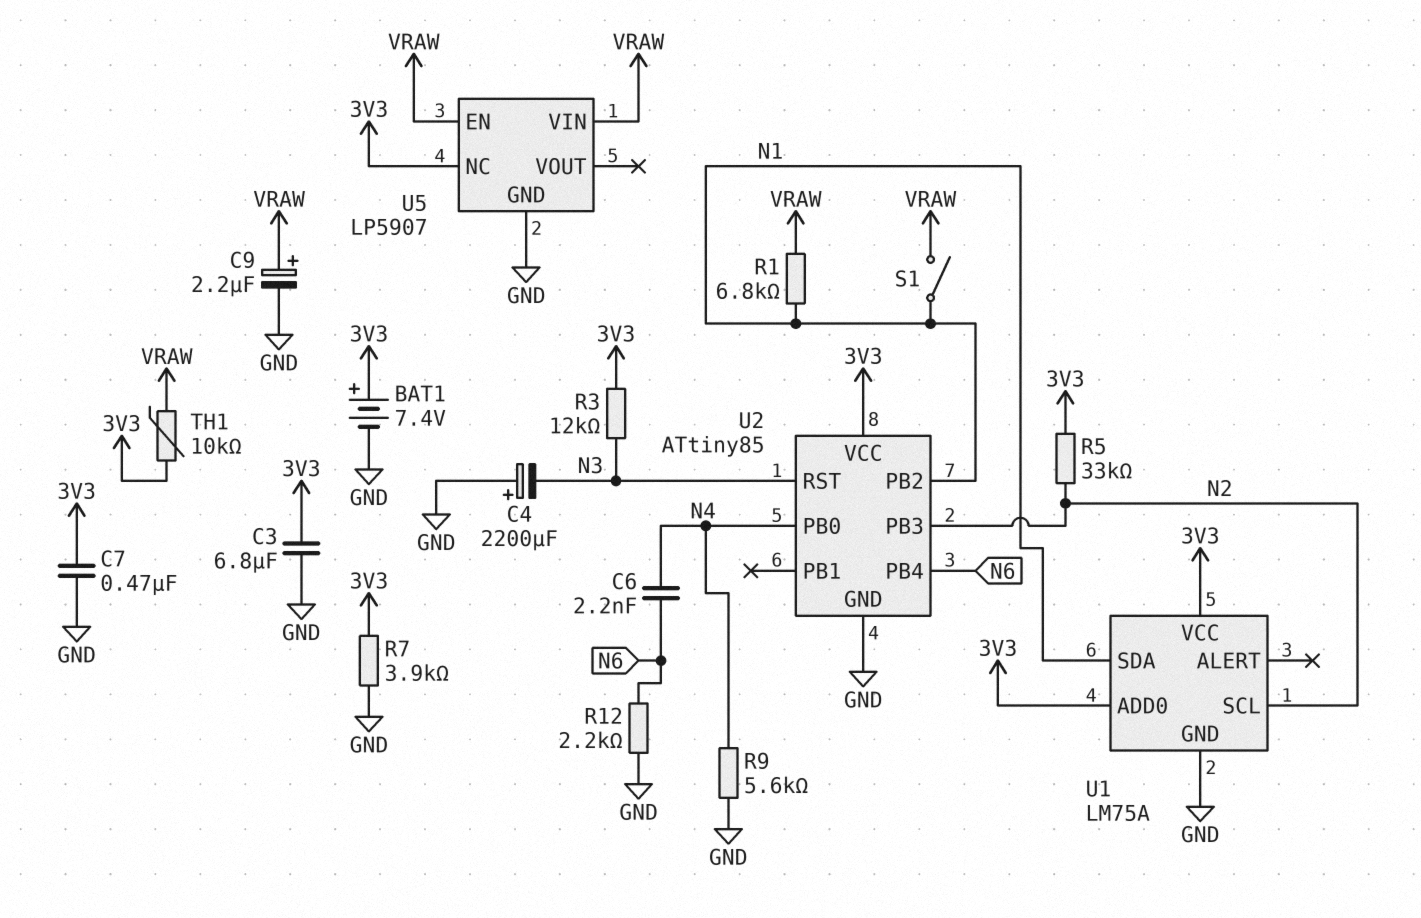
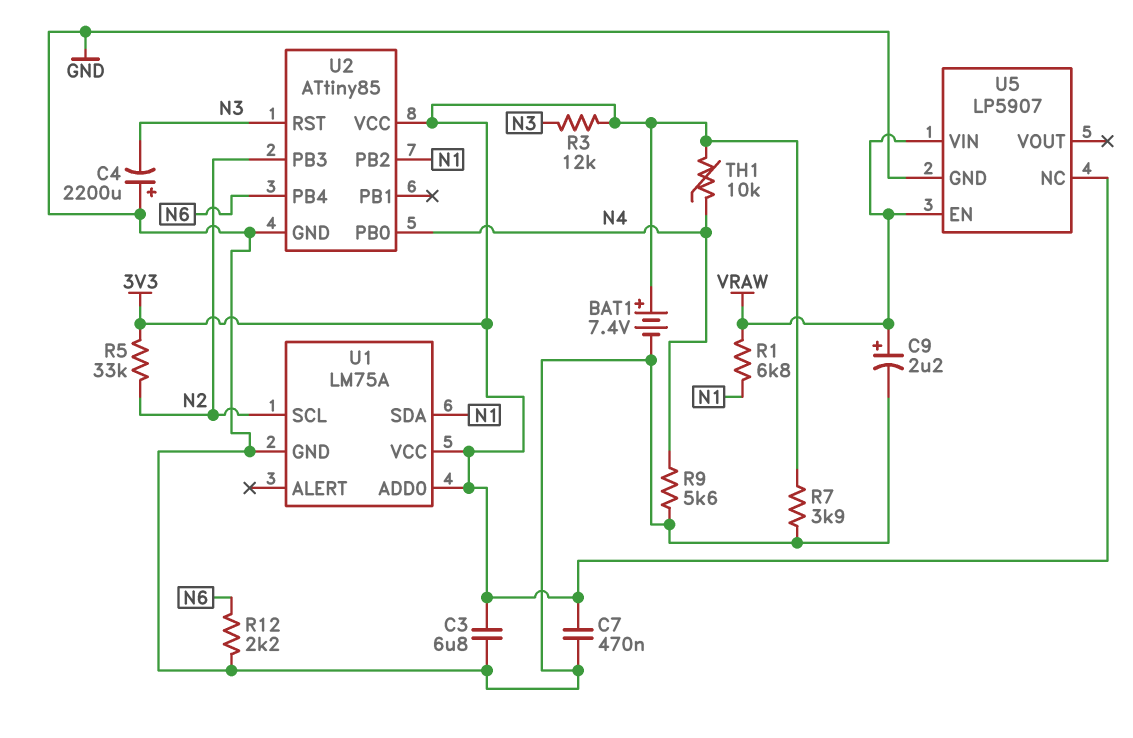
C6: 2.2nF (N4, N6) -> none
S1: switch (N1, VRAW) -> none
TH1: 10k (3V3, VRAW) -> 10k (3V3, N4)

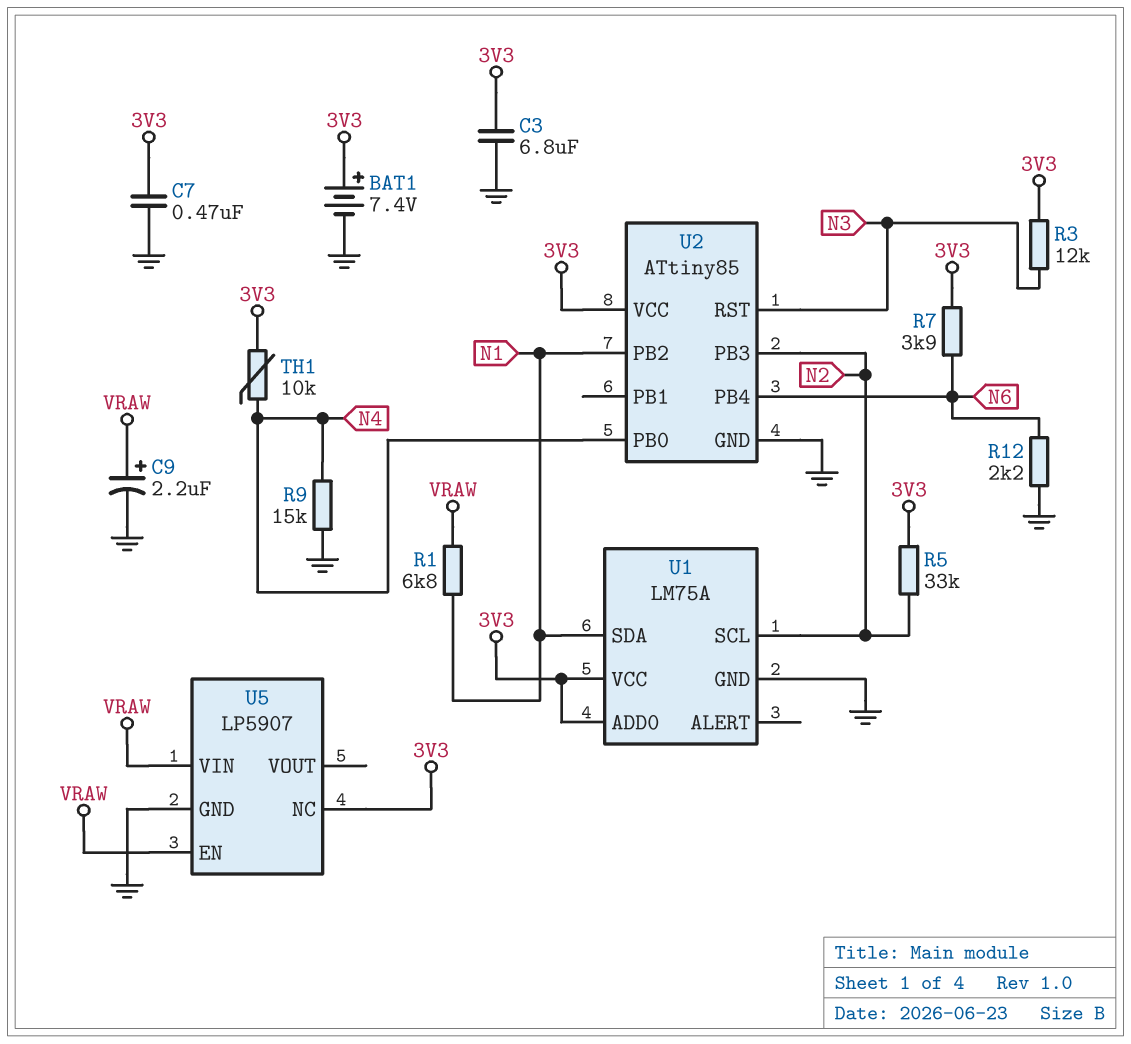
C4: 2200uF (plus GND, minus N3) -> none
R7: 3.9k (3V3, GND) -> 3.9k (3V3, N6)
R9: 5.6k (GND, N4) -> 15k (GND, N4)

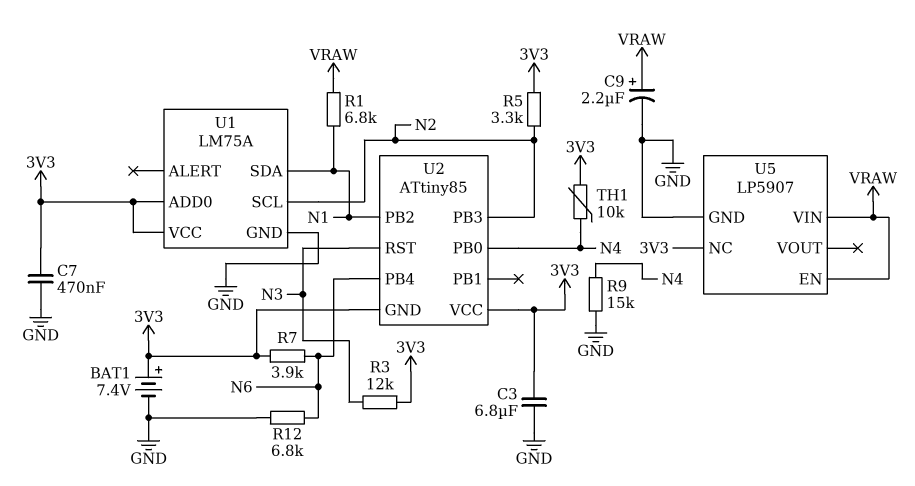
R5: 33k (3V3, N2) -> 3.3k (3V3, N2)
R12: 2.2k (GND, N6) -> 6.8k (GND, N6)
U2 pin GND: GND -> 3V3

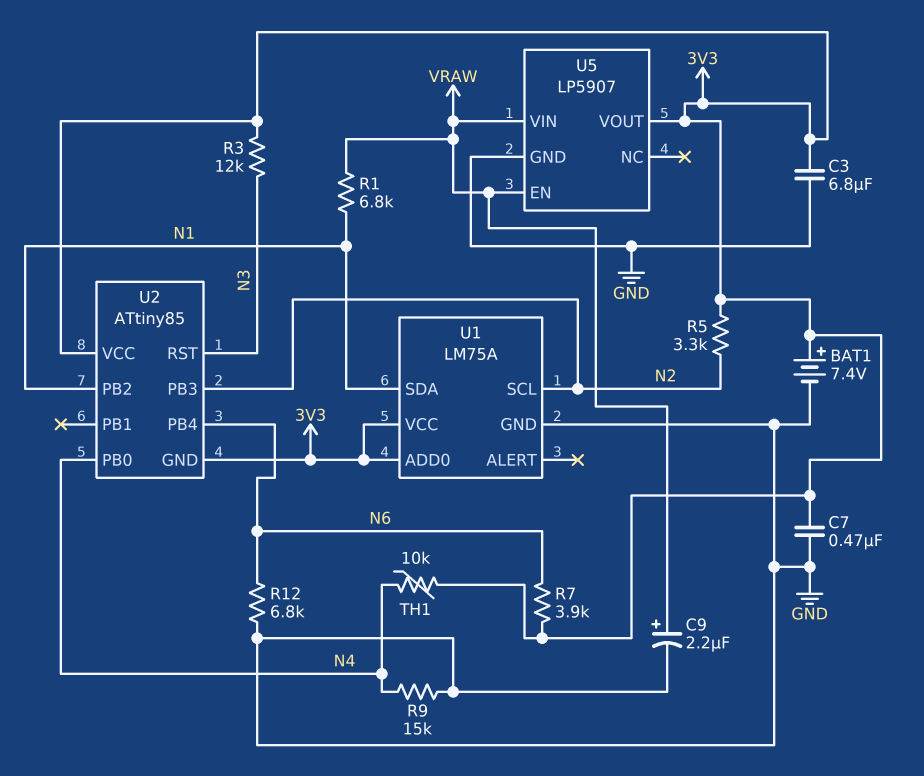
U5 pin NC: 3V3 -> none
U5 pin VOUT: none -> 3V3

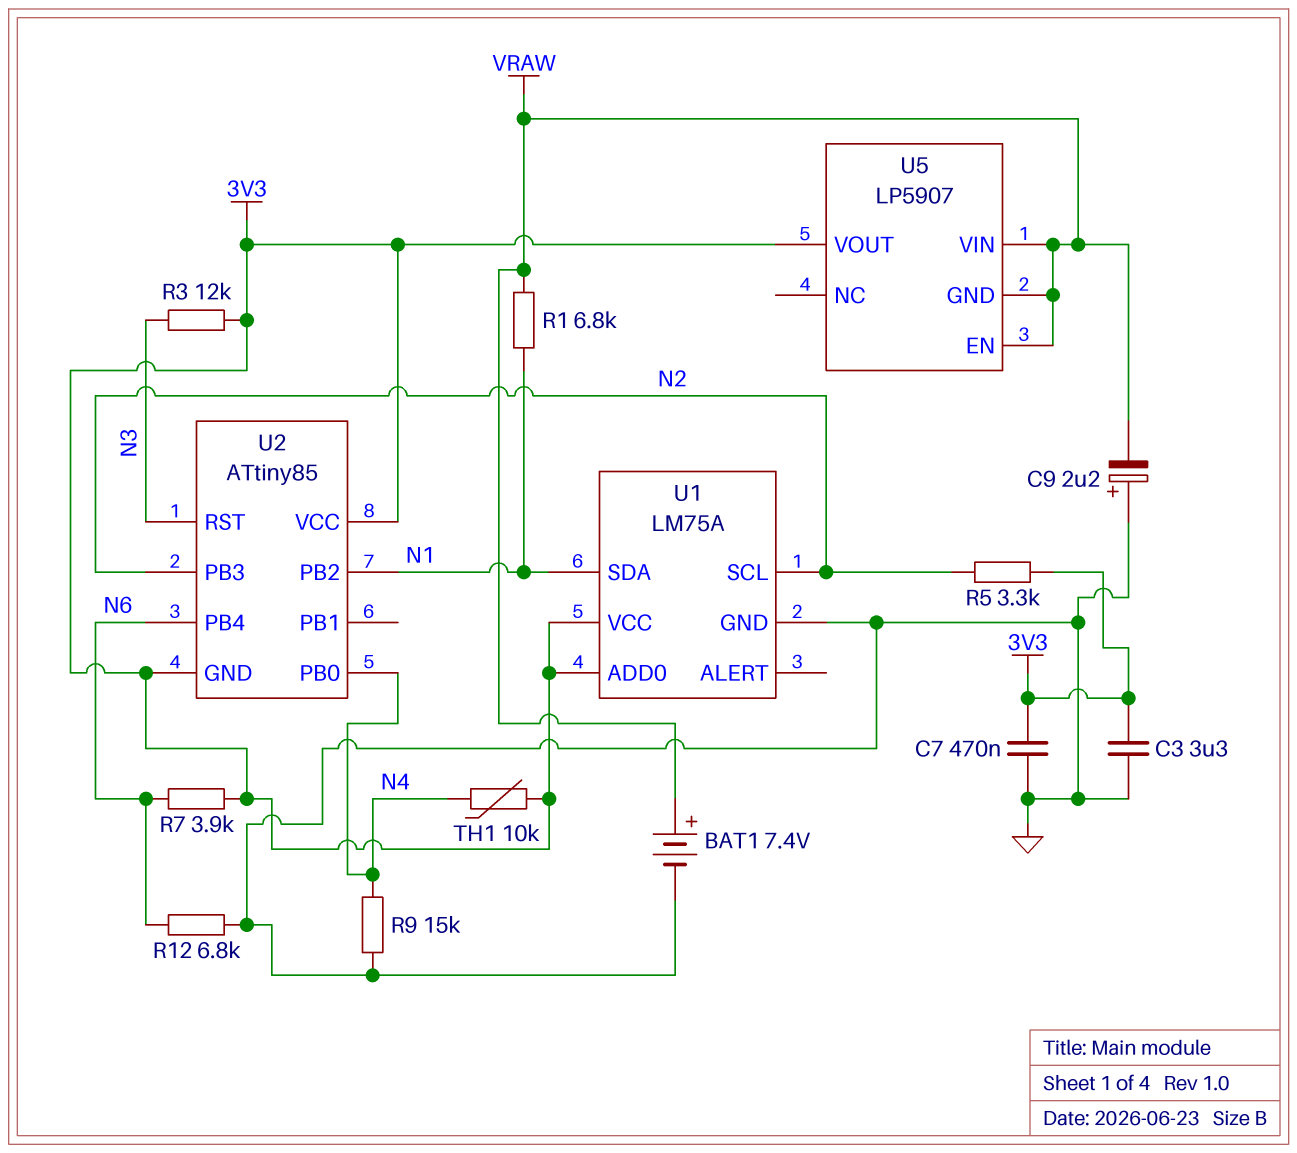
BAT1: 7.4V (plus 3V3, minus GND) -> 7.4V (plus VRAW, minus GND)
C3: 6.8uF (3V3, GND) -> 3.3uF (3V3, GND)
C9: 2.2uF (plus VRAW, minus GND) -> 2.2uF (plus GND, minus VRAW)
U5 pin GND: GND -> VRAW

